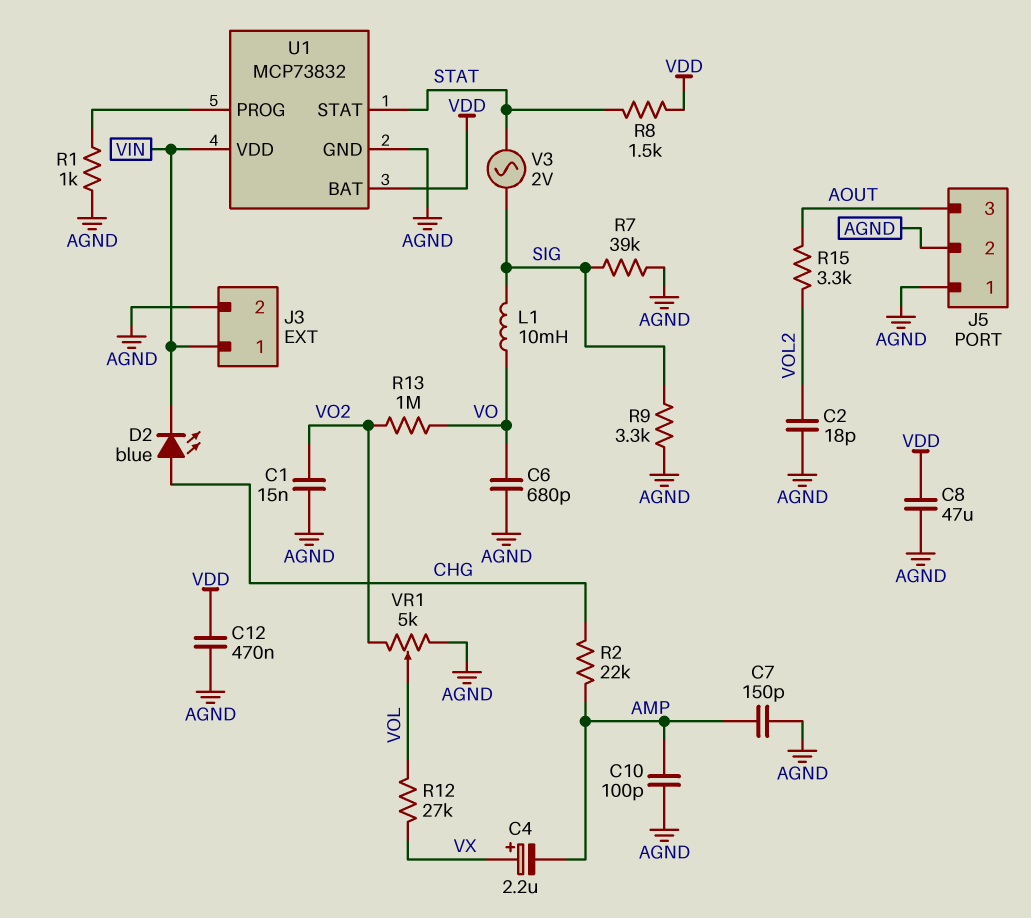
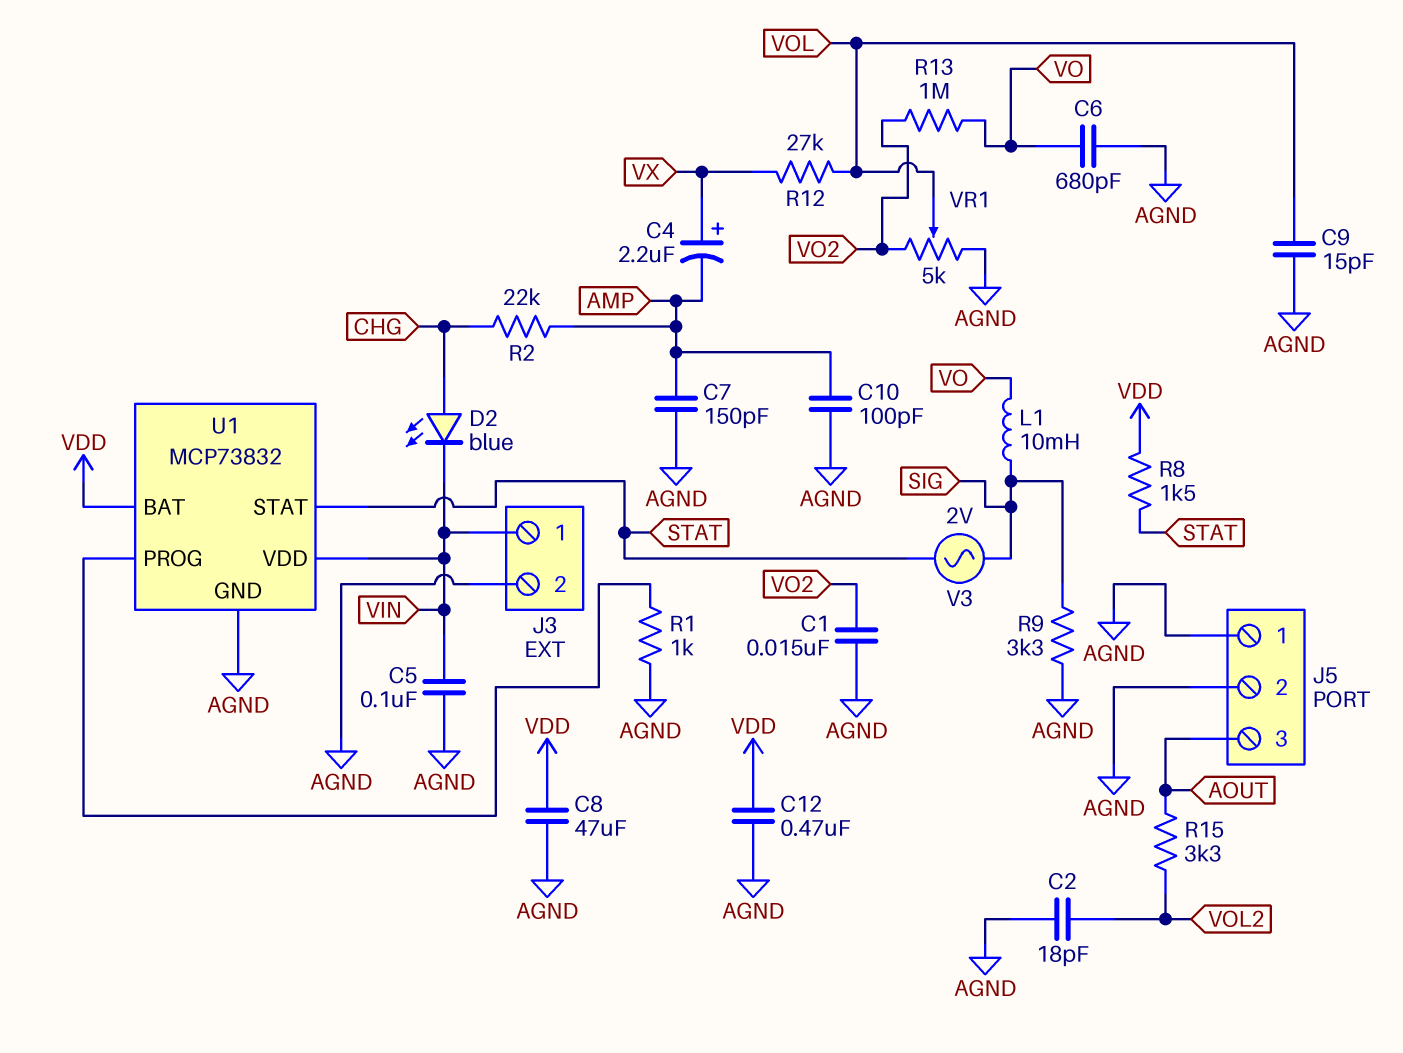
C5: none -> 100nF (AGND, VIN)
C9: none -> 15pF (AGND, VOL)
R7: 39k (AGND, SIG) -> none

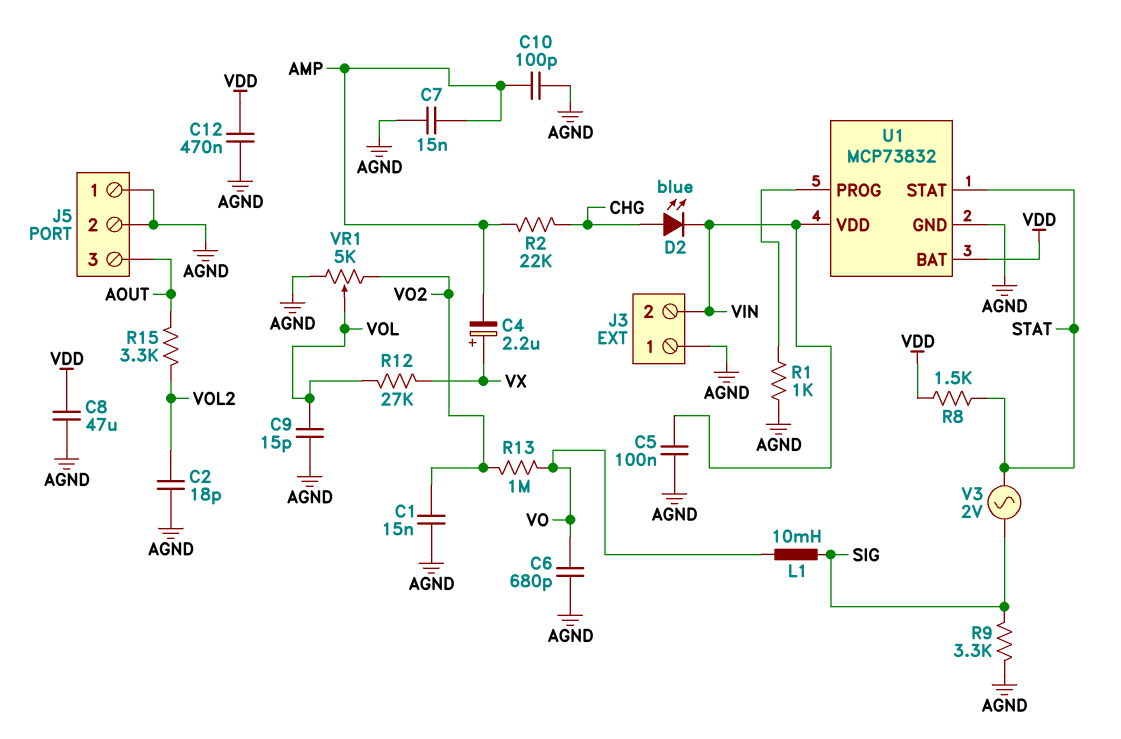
C7: 150pF (AGND, AMP) -> 15nF (AGND, AMP)
J3 pin 1: VIN -> AGND
J3 pin 2: AGND -> VIN

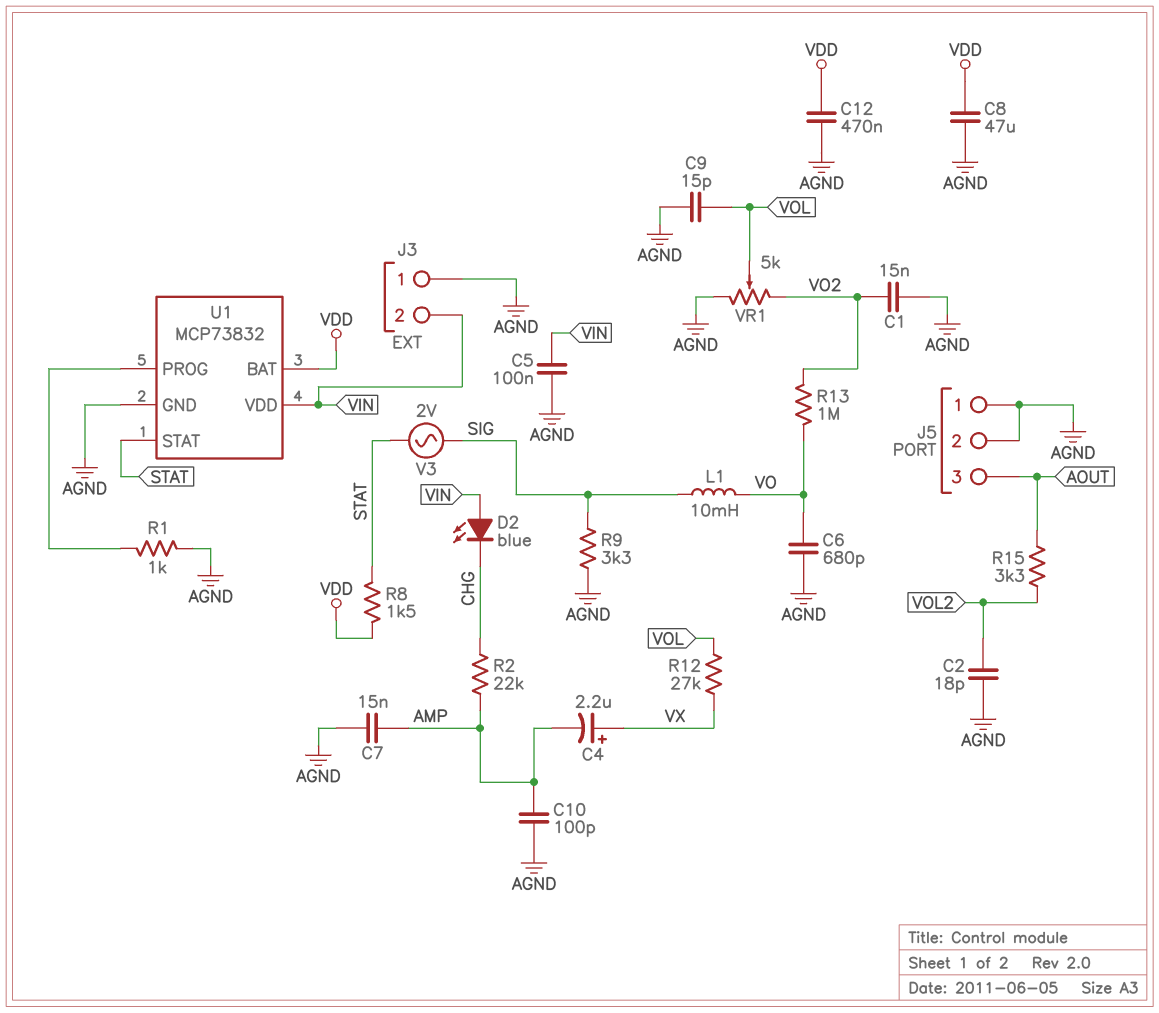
D2: LED blue (A CHG, K VIN) -> LED blue (A VIN, K CHG)

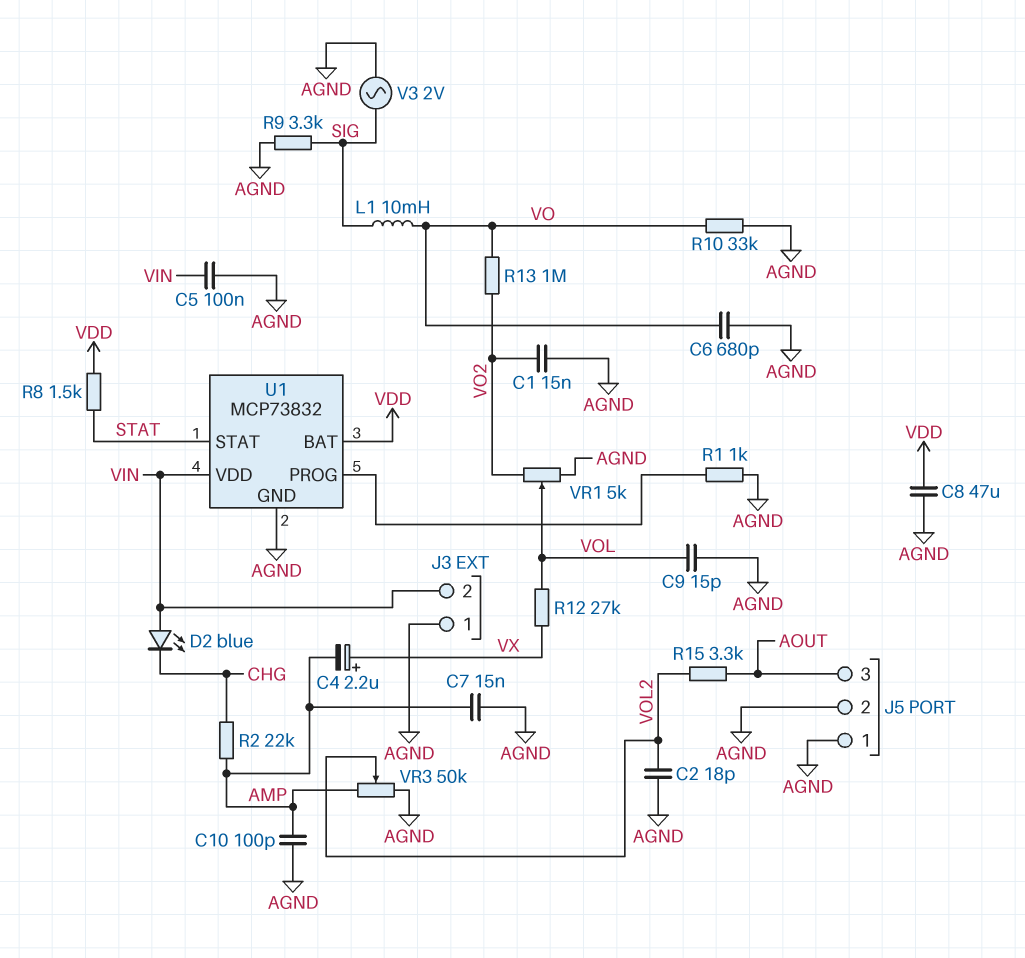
C12: 470nF (AGND, VDD) -> none
R10: none -> 33k (AGND, VO)
V3: AC 2V (SIG, STAT) -> AC 2V (AGND, SIG)
VR3: none -> 50k (AGND, AMP, wiper VOL2)

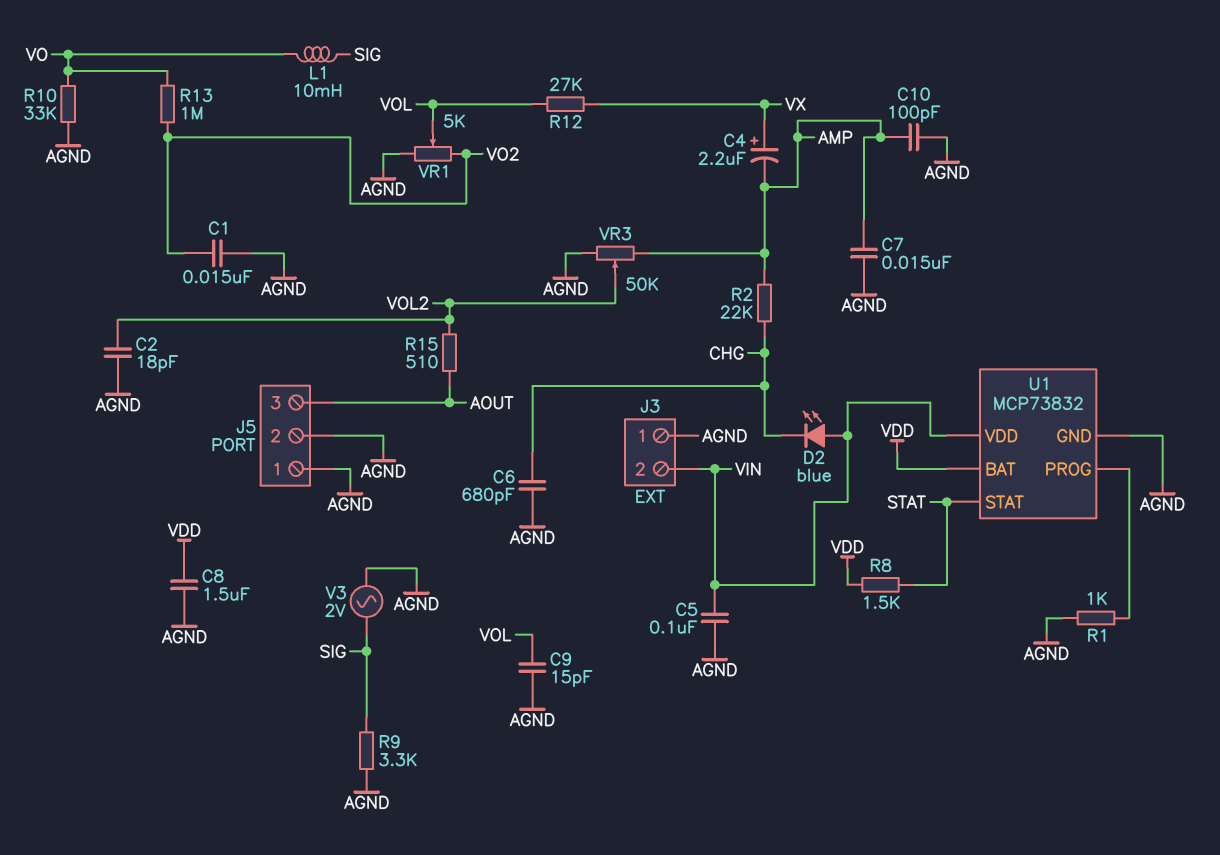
C6: 680pF (AGND, VO) -> 680pF (AGND, CHG)
C8: 47uF (AGND, VDD) -> 1.5uF (AGND, VDD)
R15: 3.3k (AOUT, VOL2) -> 510 (AOUT, VOL2)

